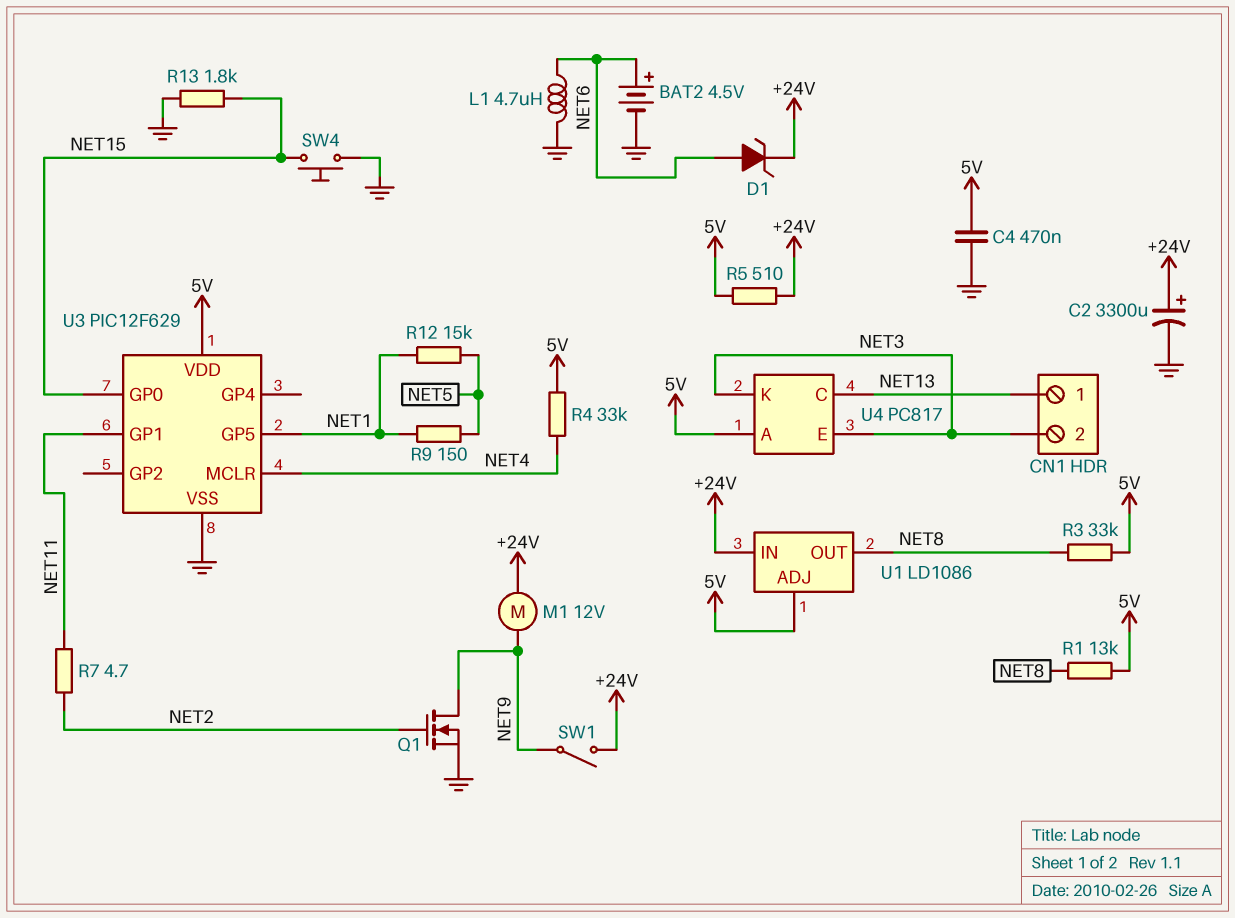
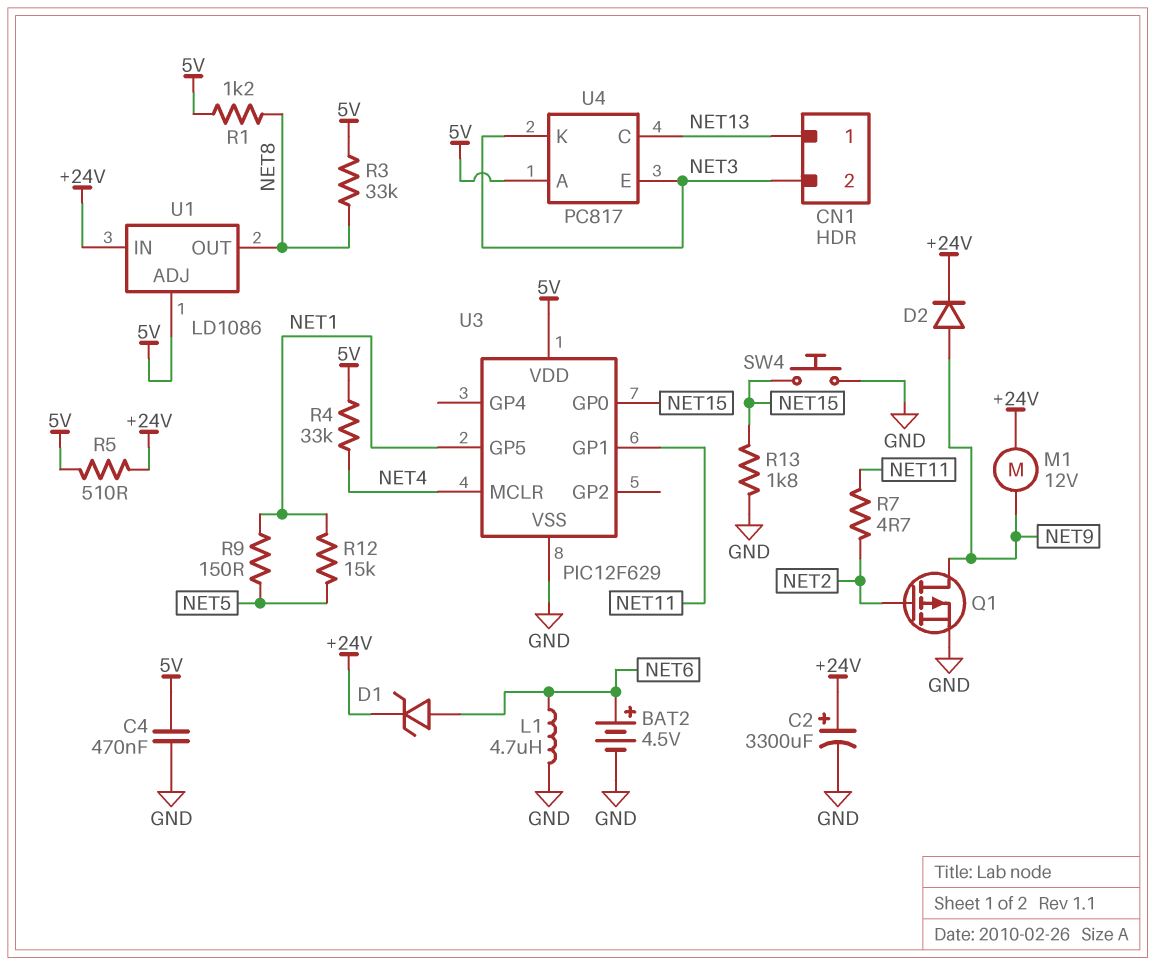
D2: none -> diode (A NET9, K +24V)
Q1: NMOS (G NET2, D NET9, S GND) -> PMOS (G NET2, D NET9, S GND)
R1: 13k (5V, NET8) -> 1.2k (5V, NET8)
SW1: switch (+24V, NET9) -> none

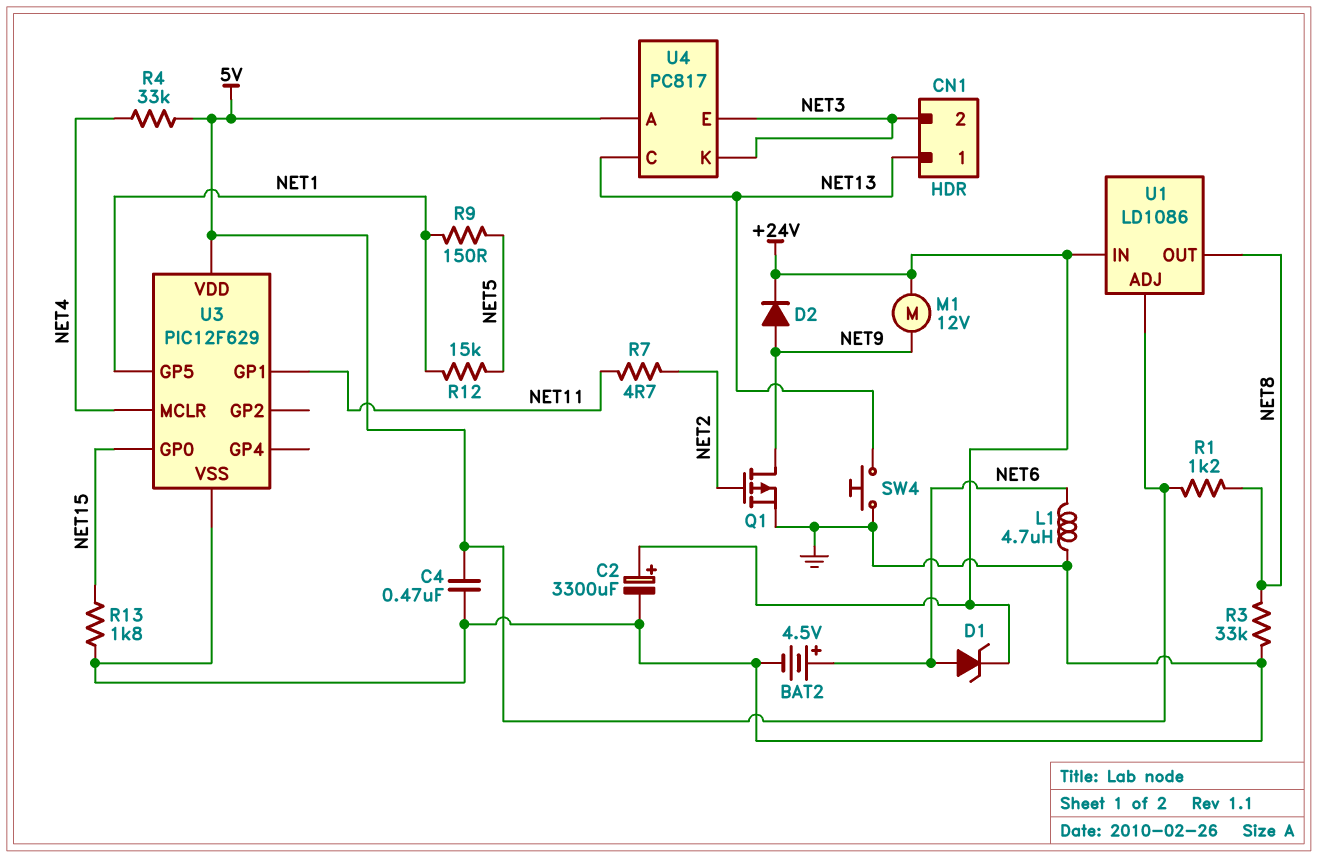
R3: 33k (5V, NET8) -> 33k (GND, NET8)
R5: 510 (+24V, 5V) -> none
SW4: button (GND, NET15) -> button (GND, NET13)

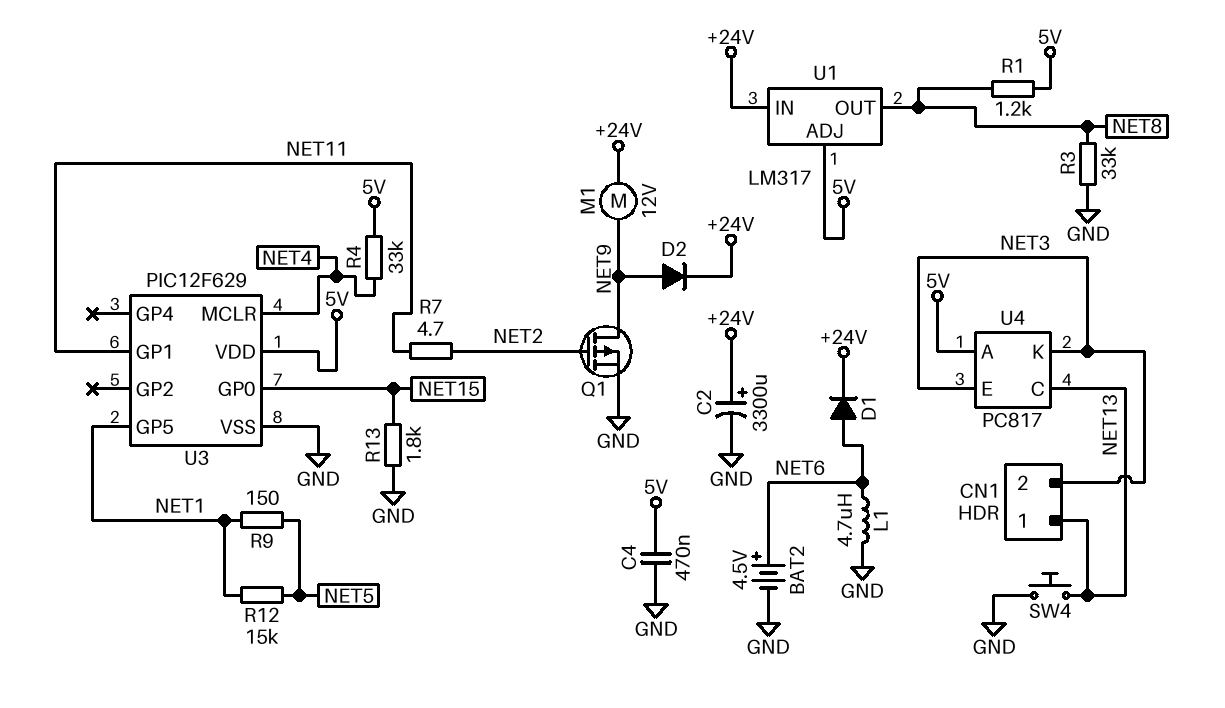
D1: zener (A NET6, K +24V) -> diode (A NET6, K +24V)
U1: LD1086 -> LM317

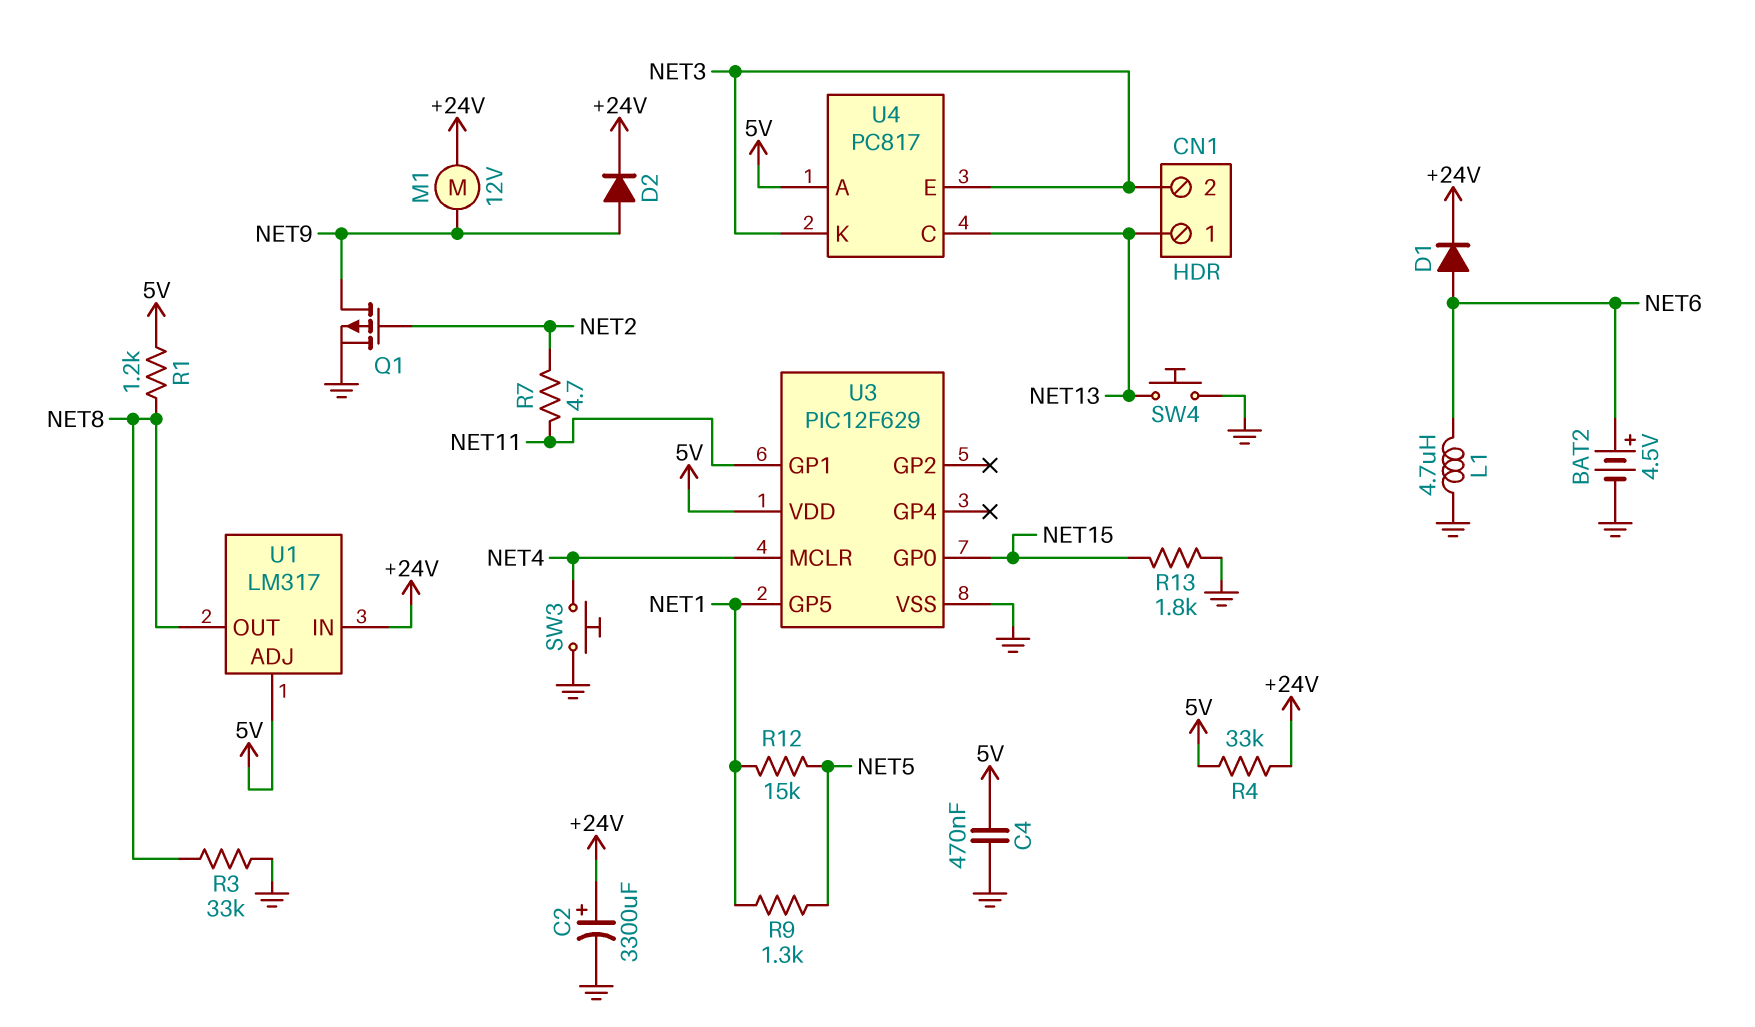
R4: 33k (5V, NET4) -> 33k (+24V, 5V)
R9: 150 (NET1, NET5) -> 1.3k (NET1, NET5)
SW3: none -> button (GND, NET4)

